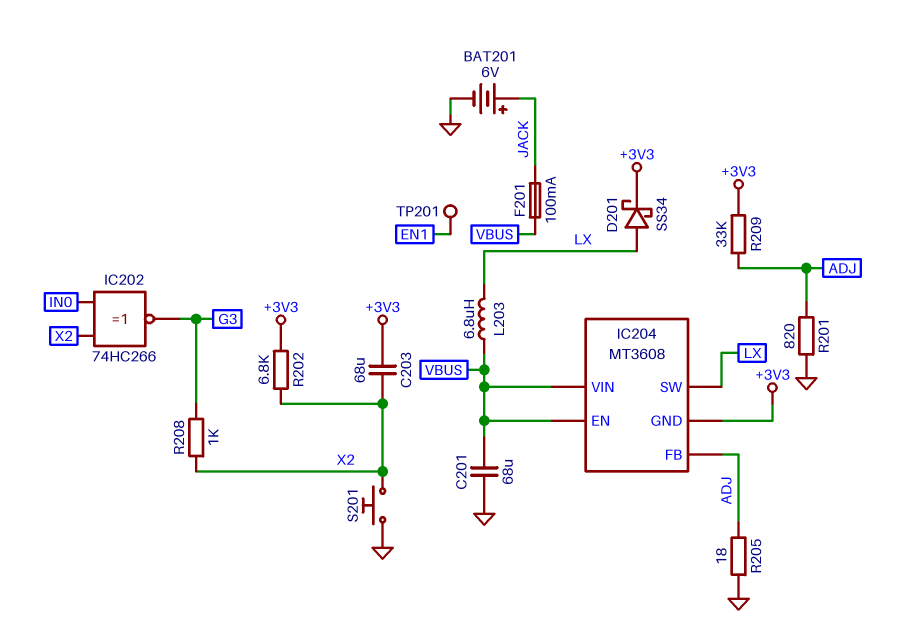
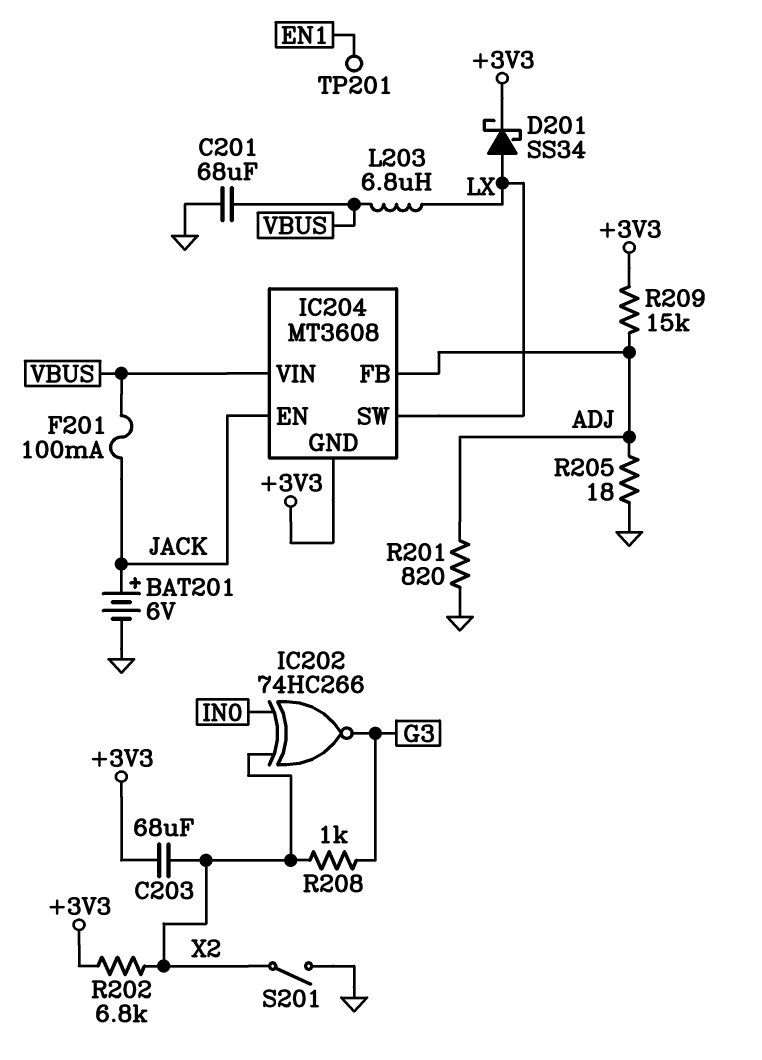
IC204 pin EN: VBUS -> JACK
R209: 33k (+3V3, ADJ) -> 15k (+3V3, ADJ)
S201: button (GND, X2) -> switch (GND, X2)

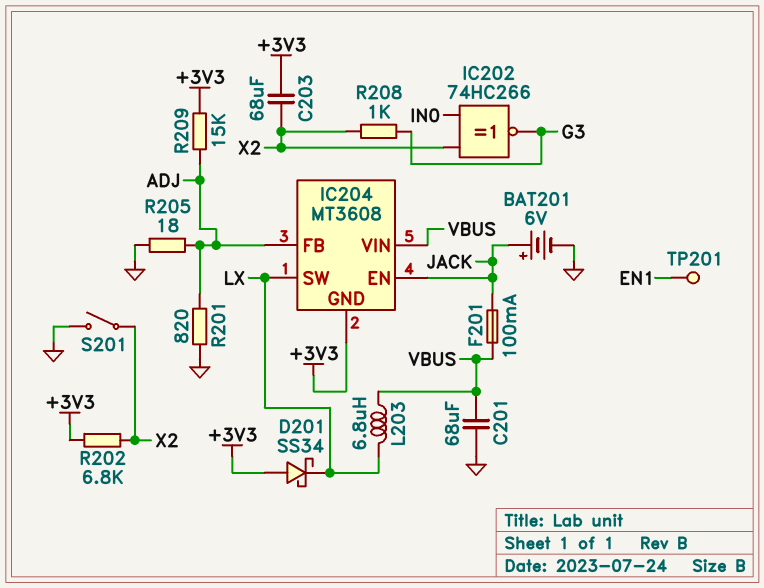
D201: schottky SS34 (A LX, K +3V3) -> schottky SS34 (A +3V3, K LX)

